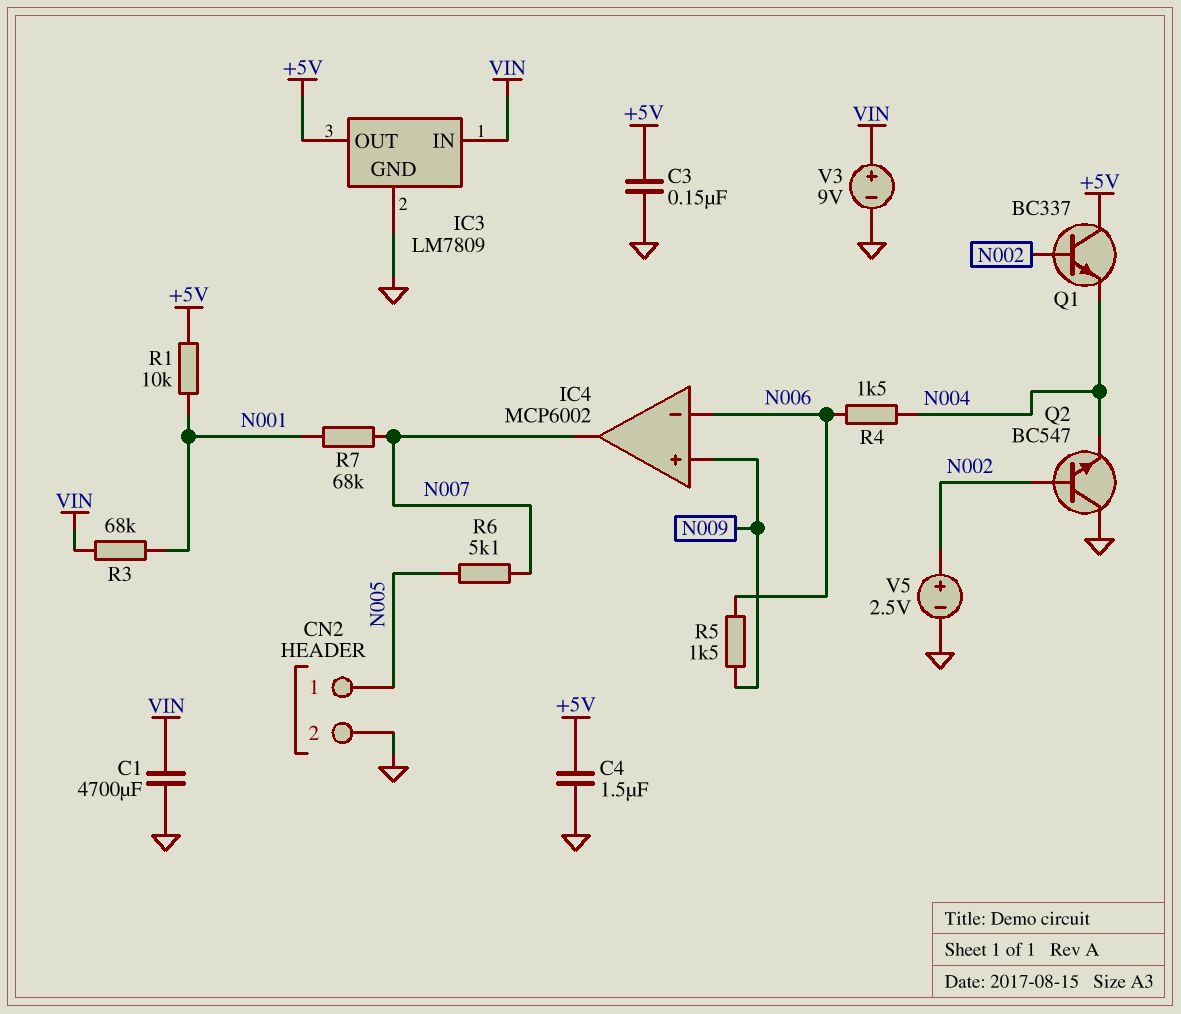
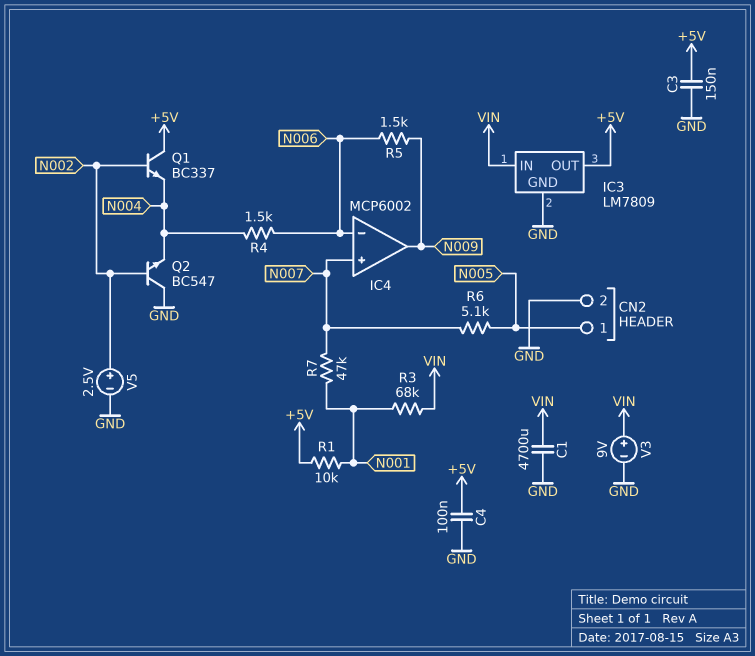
C4: 1.5uF (+5V, GND) -> 100nF (+5V, GND)
IC4 pin in+: N009 -> N007
IC4 pin out: N007 -> N009
R7: 68k (N001, N007) -> 47k (N001, N007)

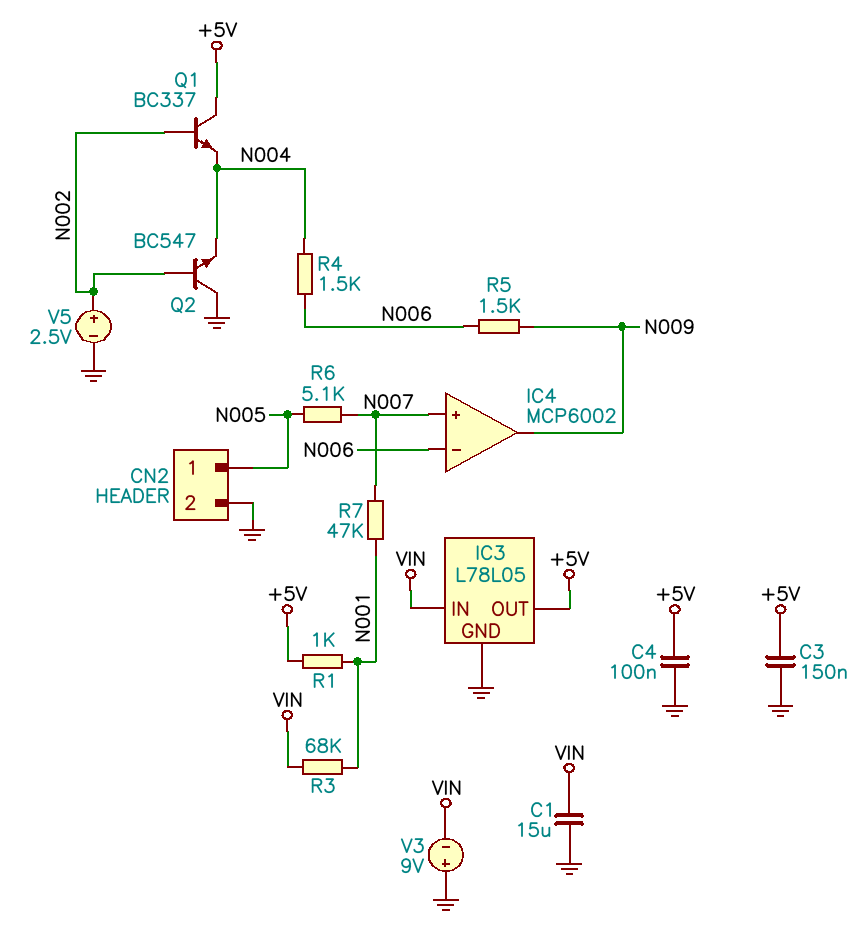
C1: 4700uF (GND, VIN) -> 15uF (GND, VIN)
IC3: LM7809 -> L78L05
R1: 10k (+5V, N001) -> 1k (+5V, N001)
V3: 9V (plus VIN, minus GND) -> 9V (plus GND, minus VIN)

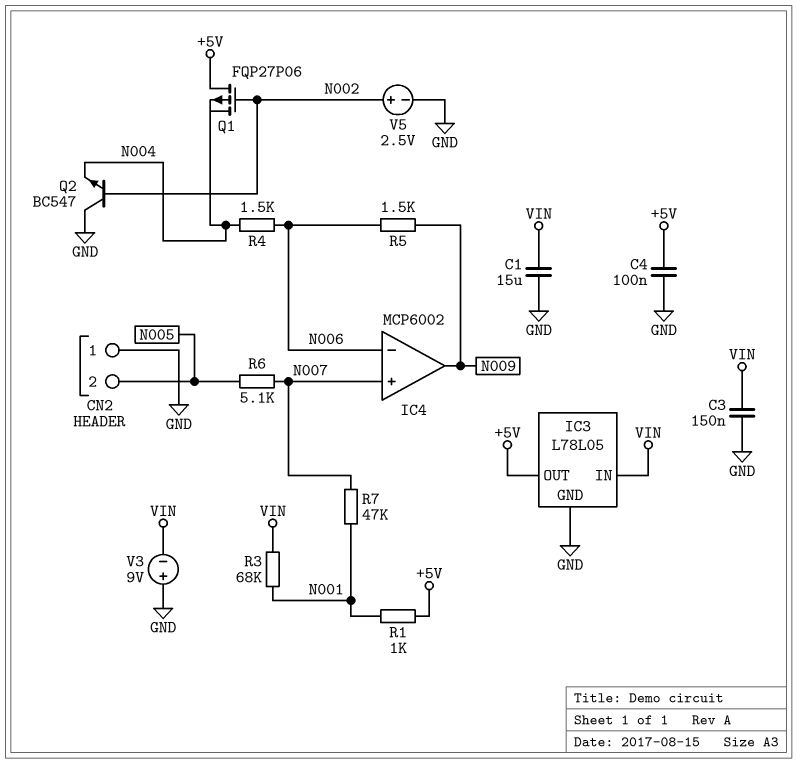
C3: 150nF (+5V, GND) -> 150nF (GND, VIN)
CN2 pin 1: N005 -> GND
CN2 pin 2: GND -> N005
Q1: NPN BC337 (B N002, C +5V, E N004) -> PMOS FQP27P06 (G N002, D +5V, S N004)

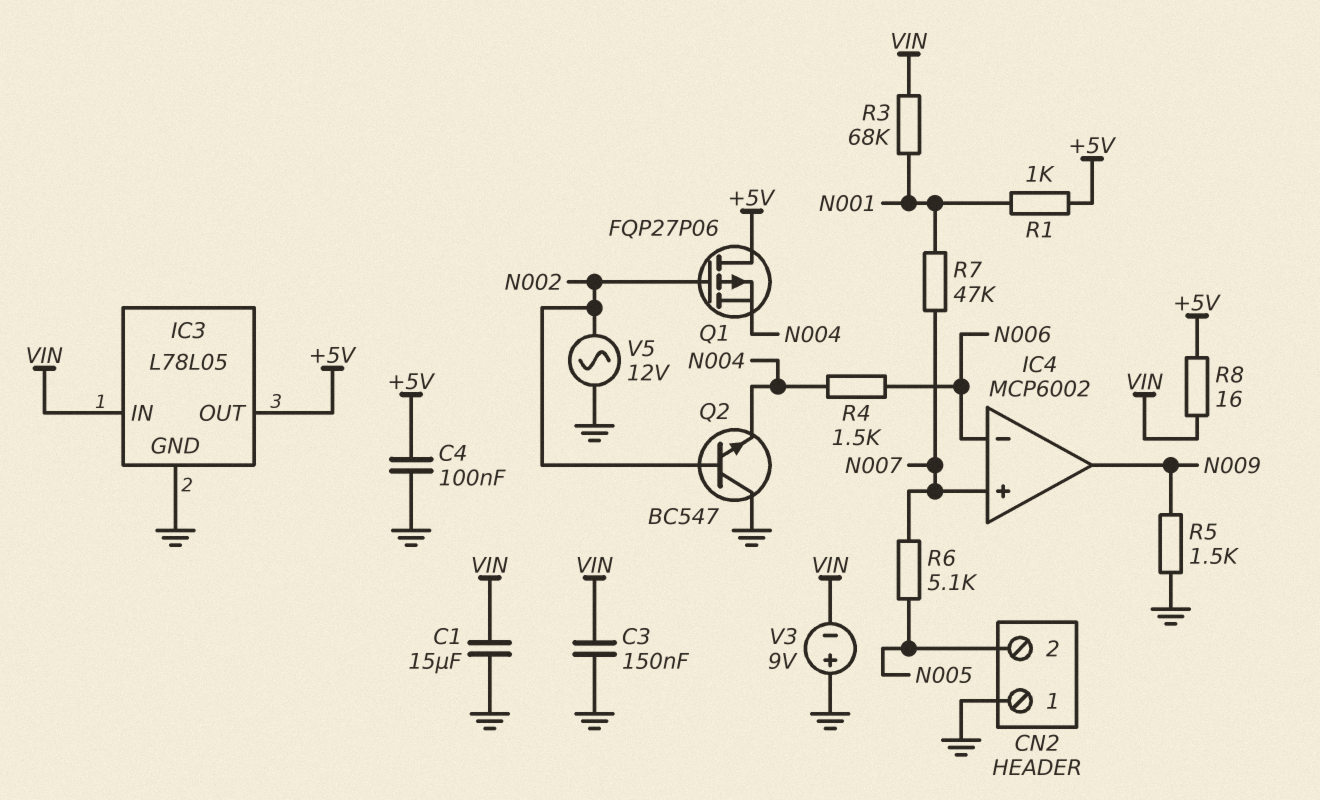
R5: 1.5k (N006, N009) -> 1.5k (GND, N009)
R8: none -> 16 (+5V, VIN)
V5: 2.5V (plus N002, minus GND) -> AC 12V (GND, N002)

